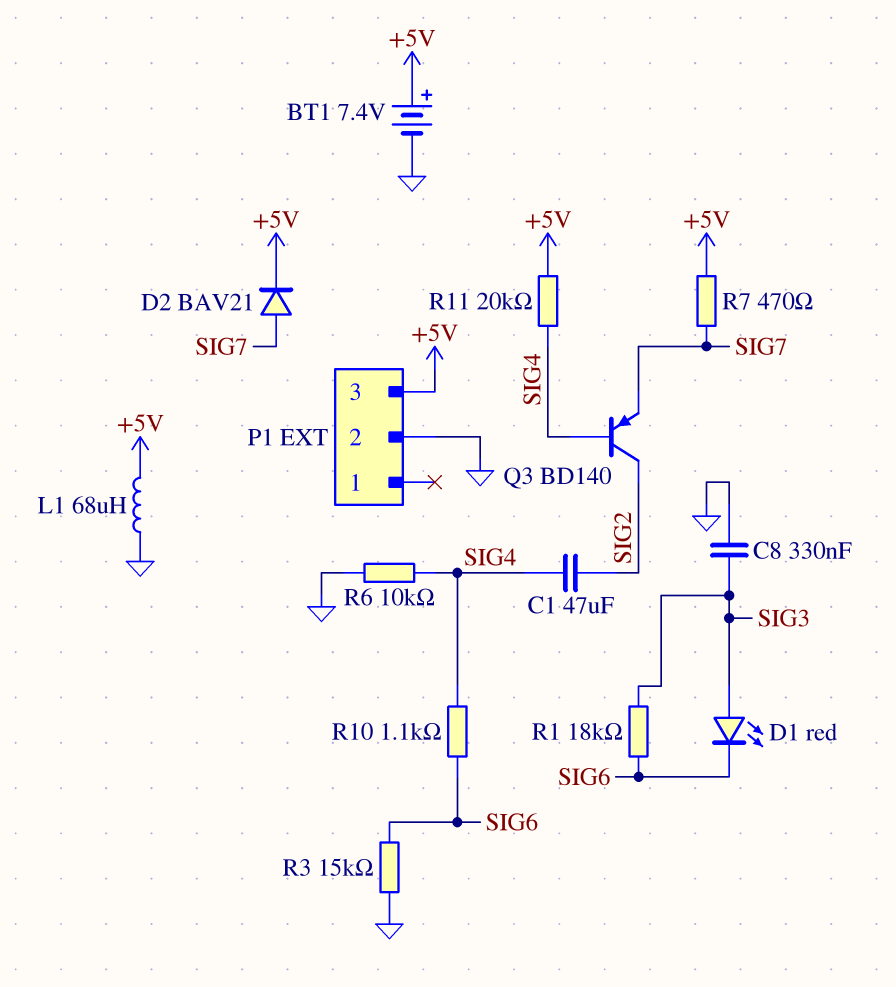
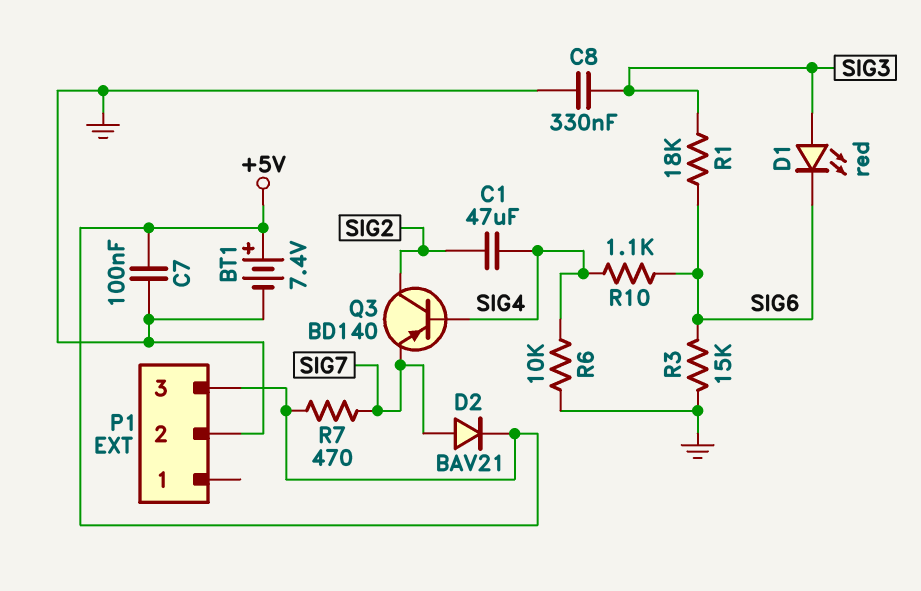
C7: none -> 100nF (+5V, GND)
L1: 68uH (+5V, GND) -> none
R11: 20k (+5V, SIG4) -> none

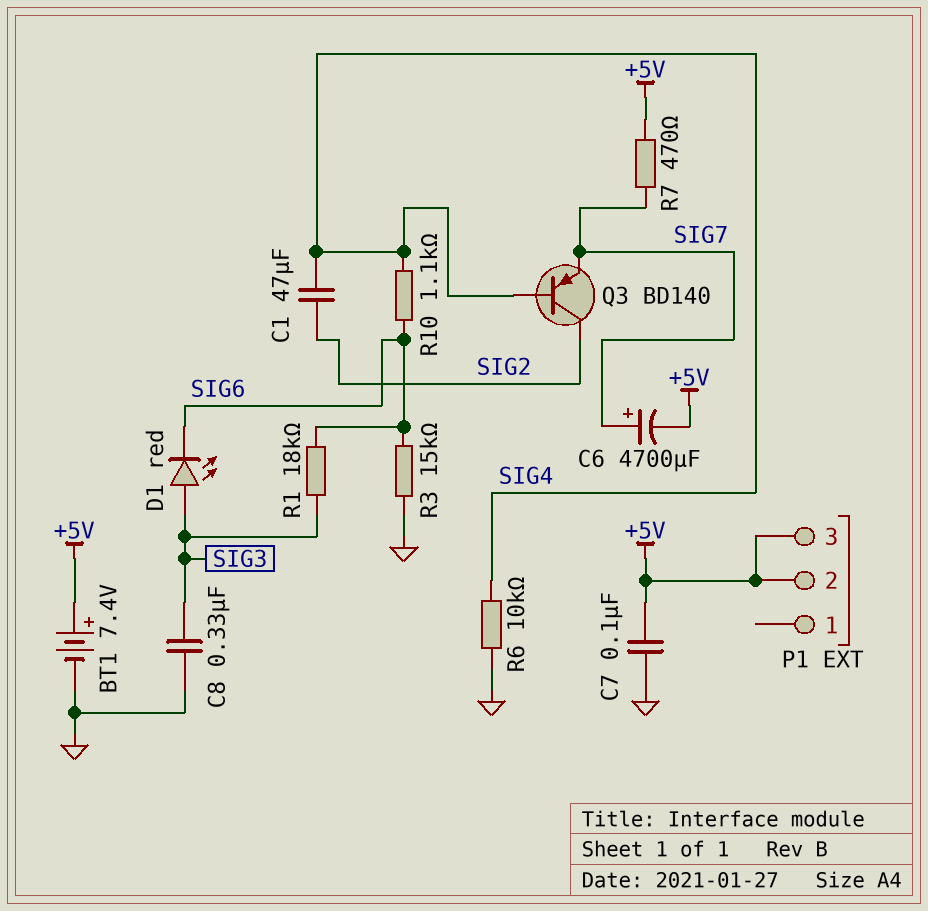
C6: none -> 4700uF (plus SIG7, minus +5V)
D2: diode BAV21 (A SIG7, K +5V) -> none
P1 pin 2: GND -> +5V

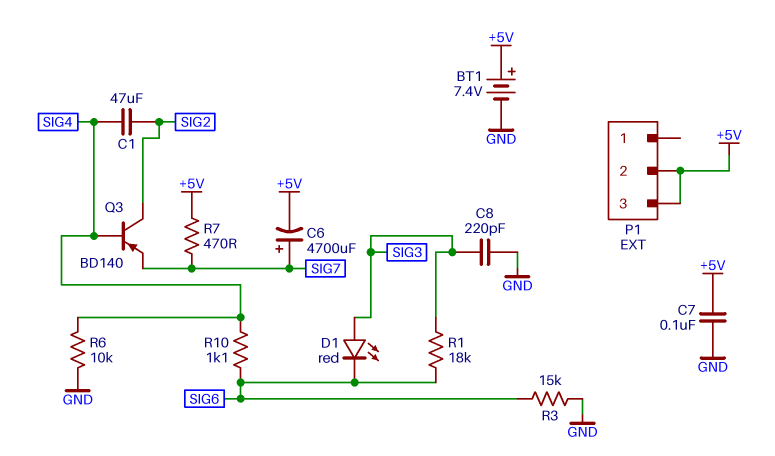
C8: 330nF (GND, SIG3) -> 220pF (GND, SIG3)

